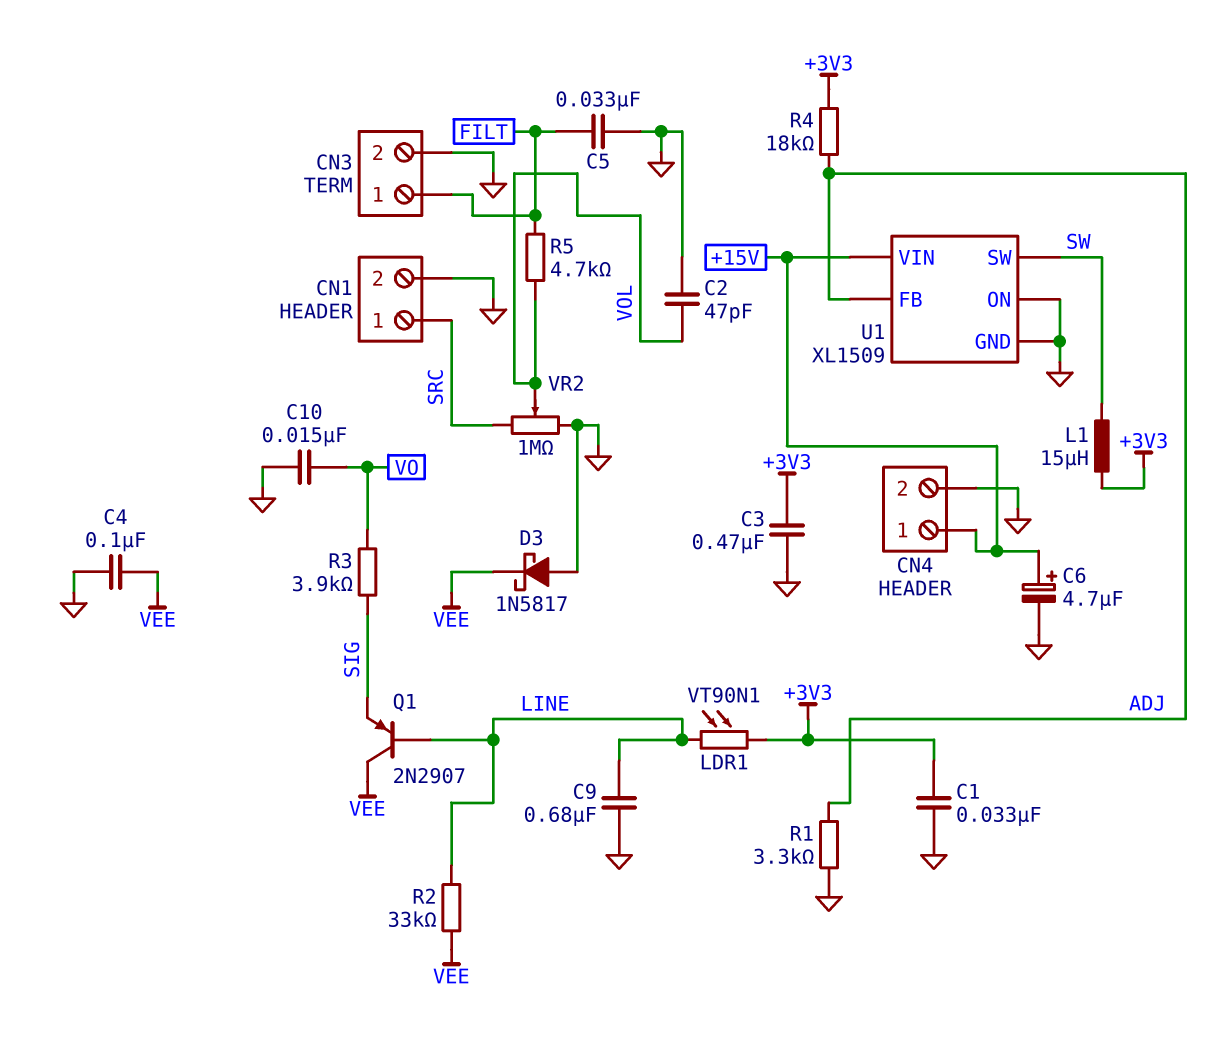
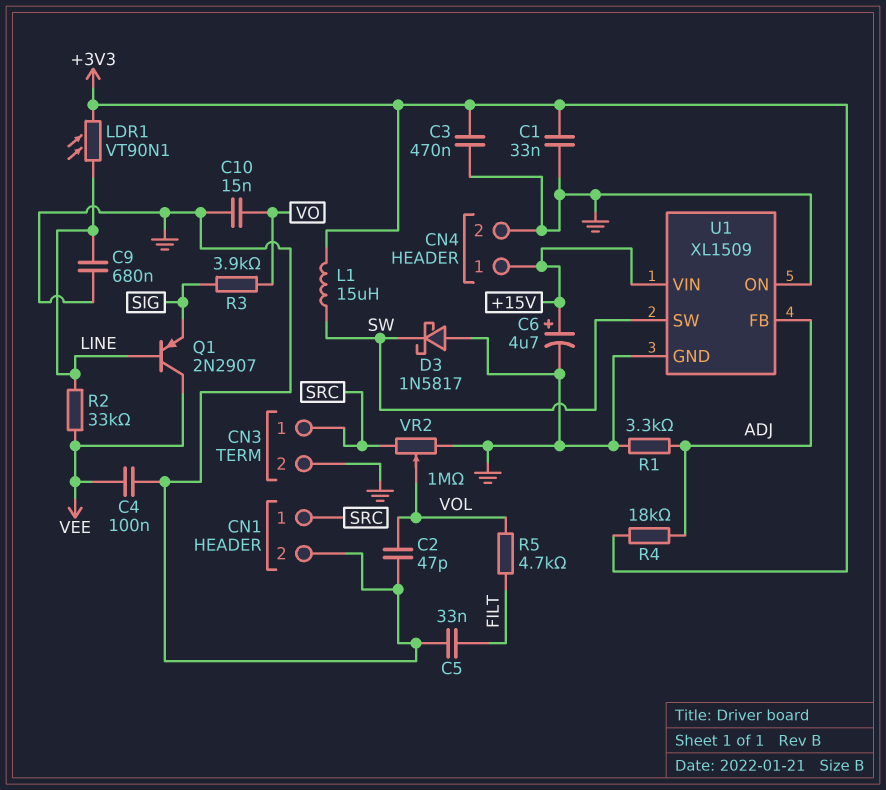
CN3 pin 1: FILT -> SRC
D3: schottky 1N5817 (A GND, K VEE) -> schottky 1N5817 (A GND, K SW)

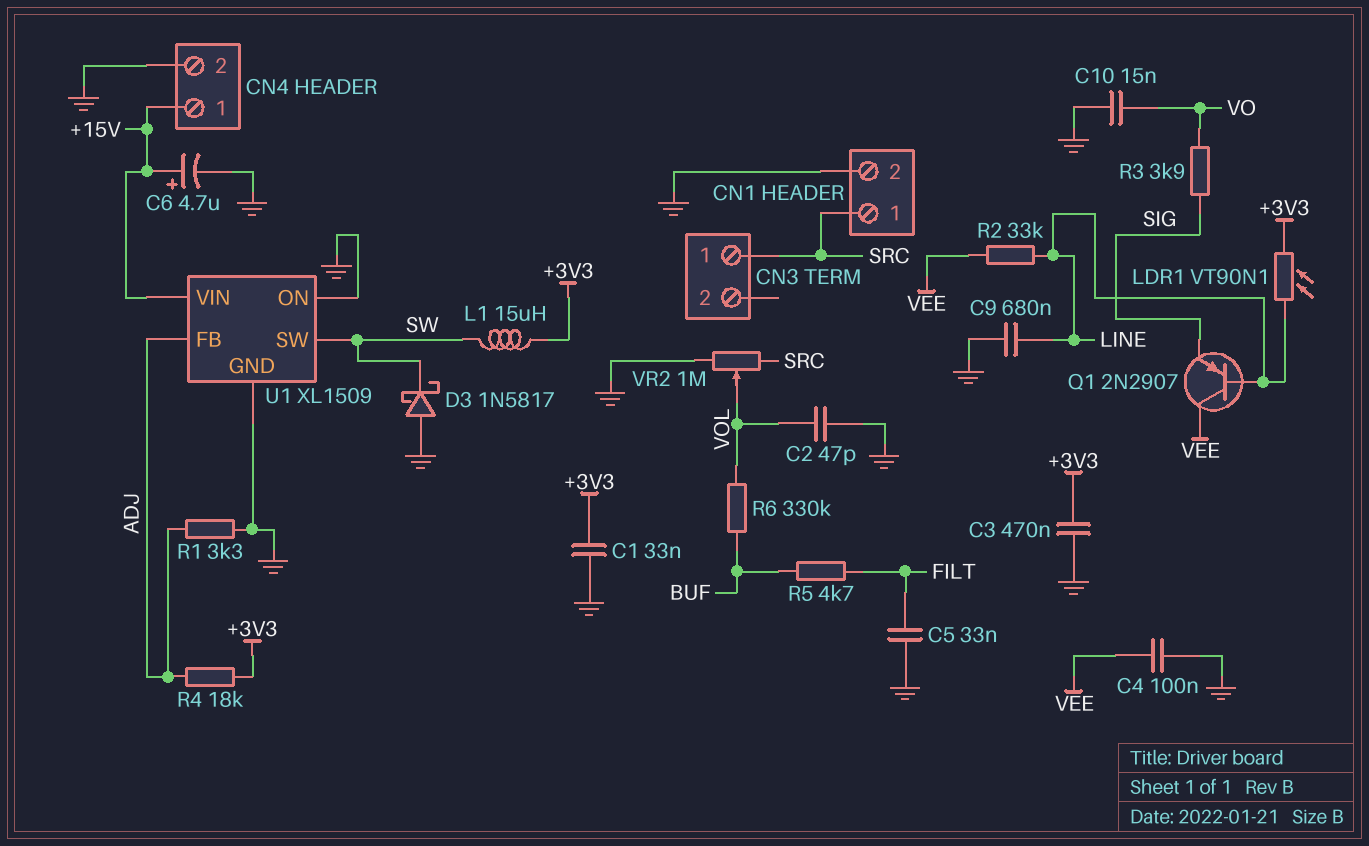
CN3 pin 2: GND -> none
R5: 4.7k (FILT, VOL) -> 4.7k (BUF, FILT)
R6: none -> 330k (BUF, VOL)

